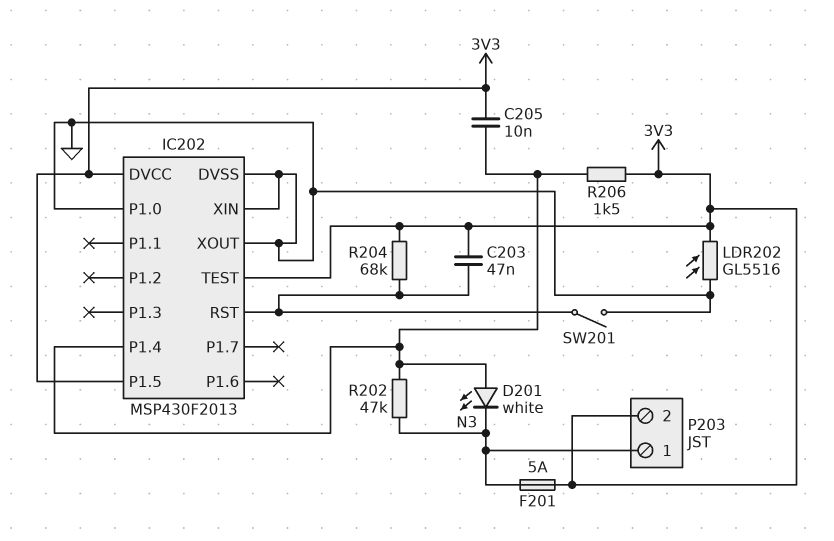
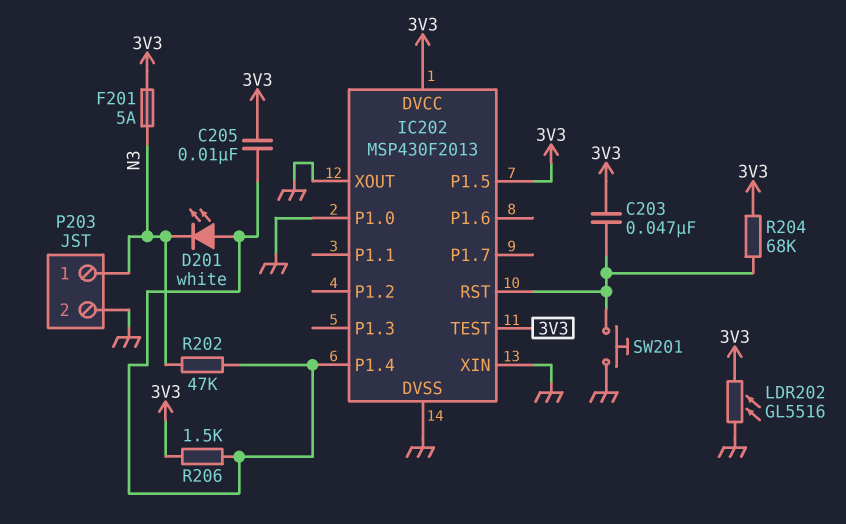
P203 pin 2: 3V3 -> GND
SW201: switch (GND, IC202/RST) -> button (GND, IC202/RST)

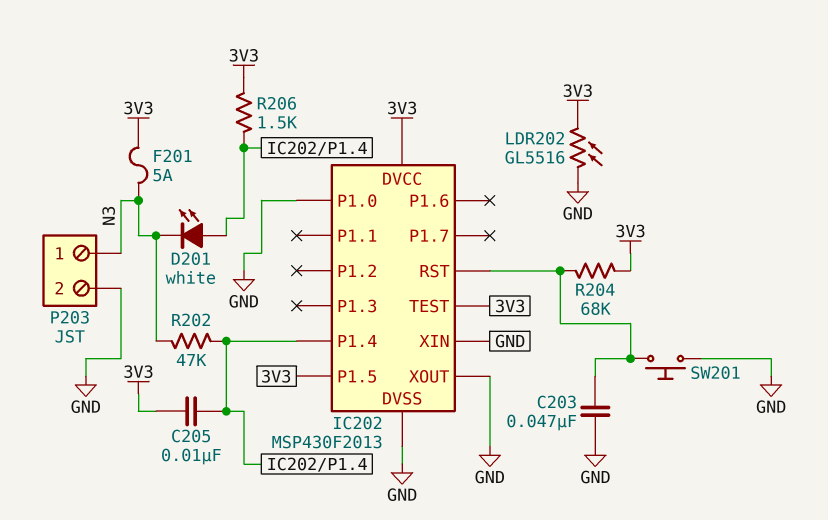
C203: 47nF (3V3, IC202/RST) -> 47nF (GND, IC202/RST)

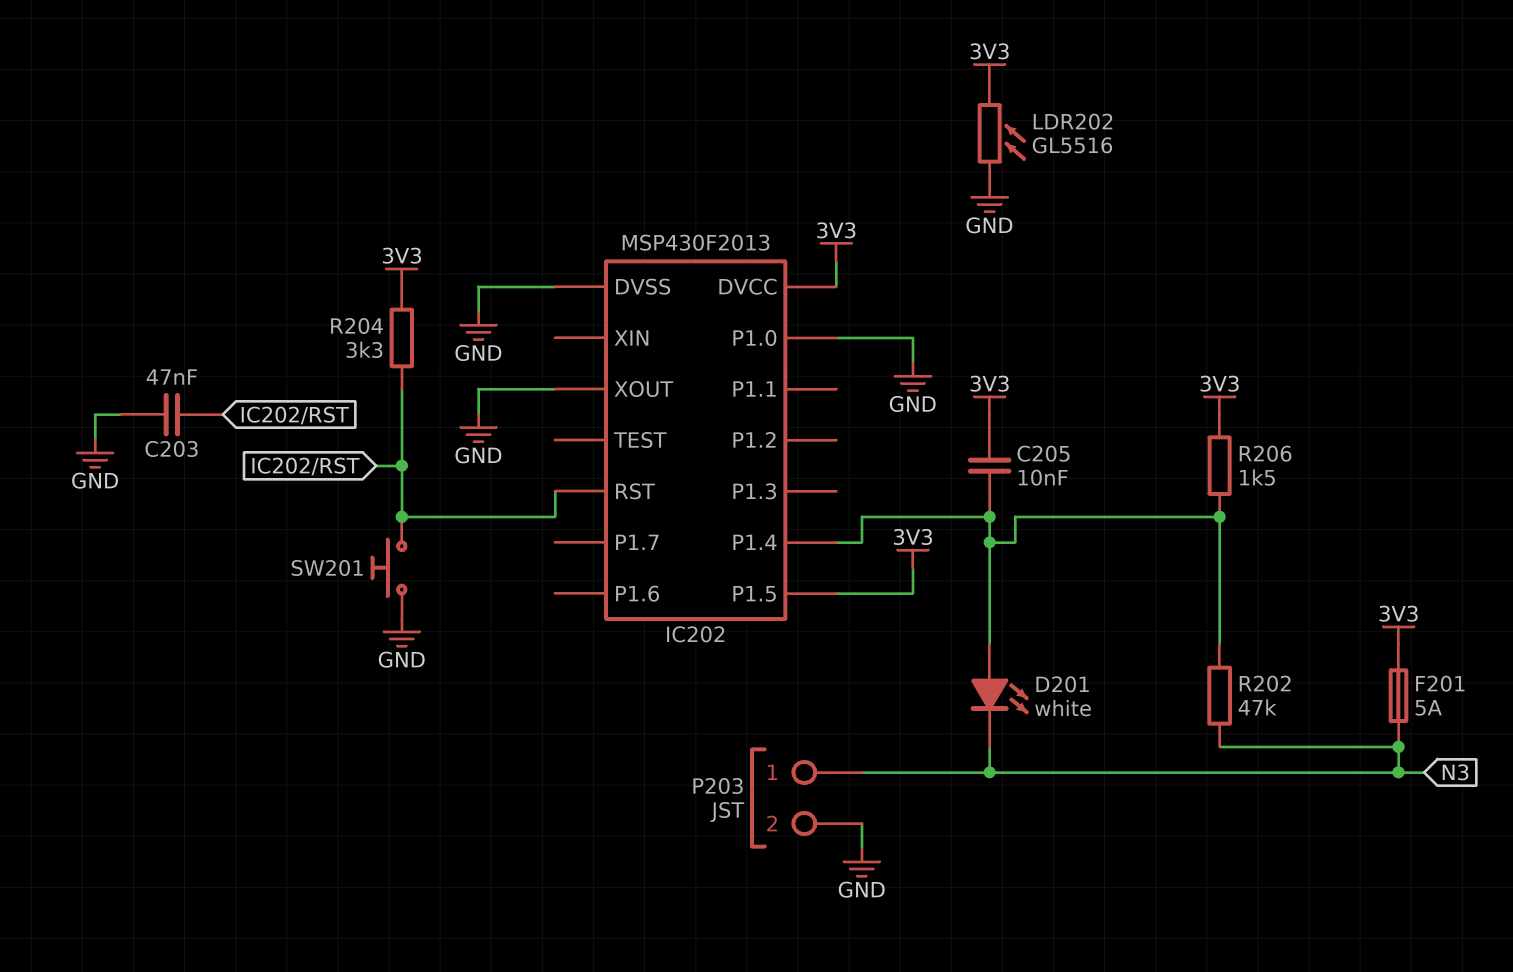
IC202 pin TEST: 3V3 -> none
IC202 pin XIN: GND -> none
R204: 68k (3V3, IC202/RST) -> 3.3k (3V3, IC202/RST)

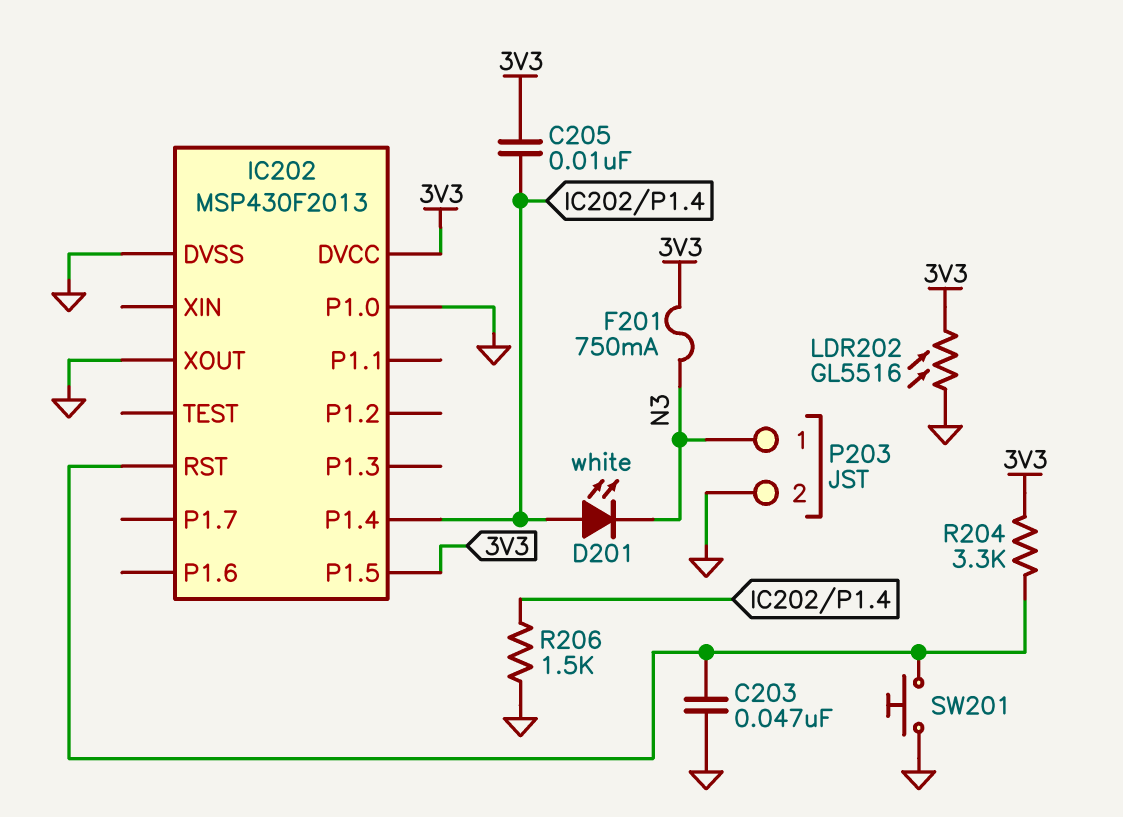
F201: 5A (3V3, N3) -> 750mA (3V3, N3)
R202: 47k (IC202/P1.4, N3) -> none
R206: 1.5k (3V3, IC202/P1.4) -> 1.5k (GND, IC202/P1.4)

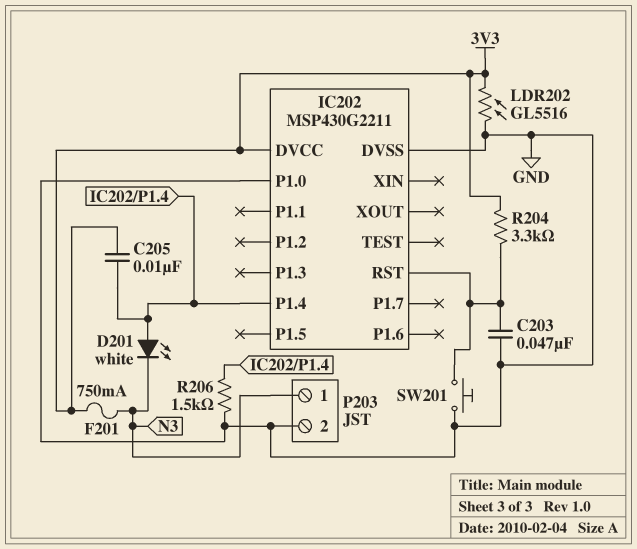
IC202: MSP430F2013 -> MSP430G2211
IC202 pin P1.5: 3V3 -> none
IC202 pin XOUT: GND -> none

